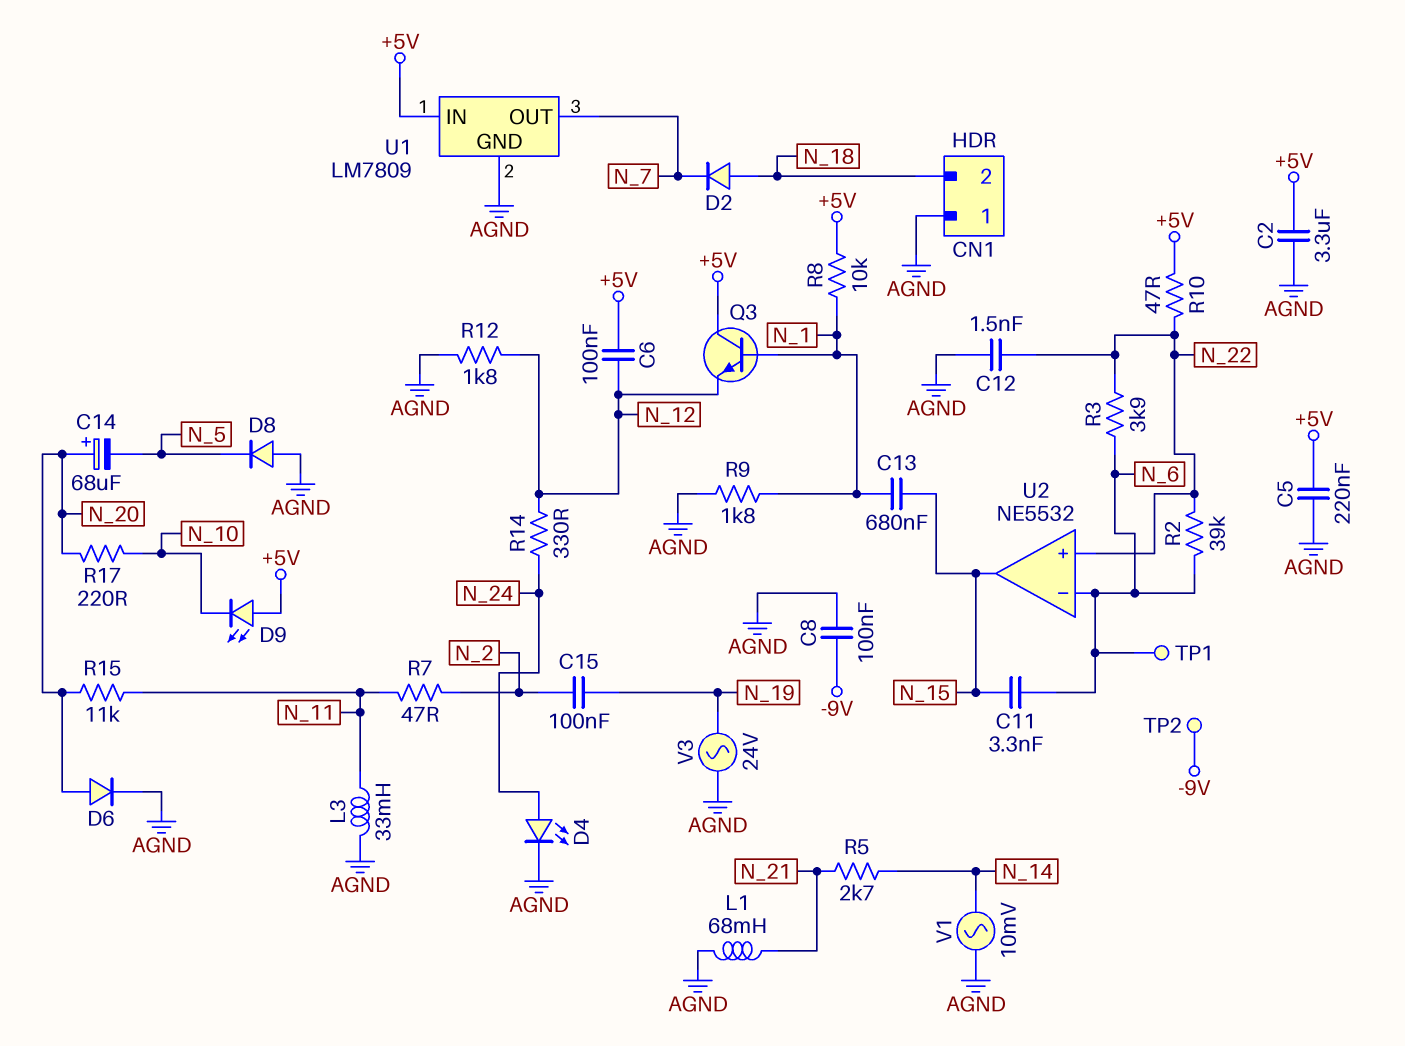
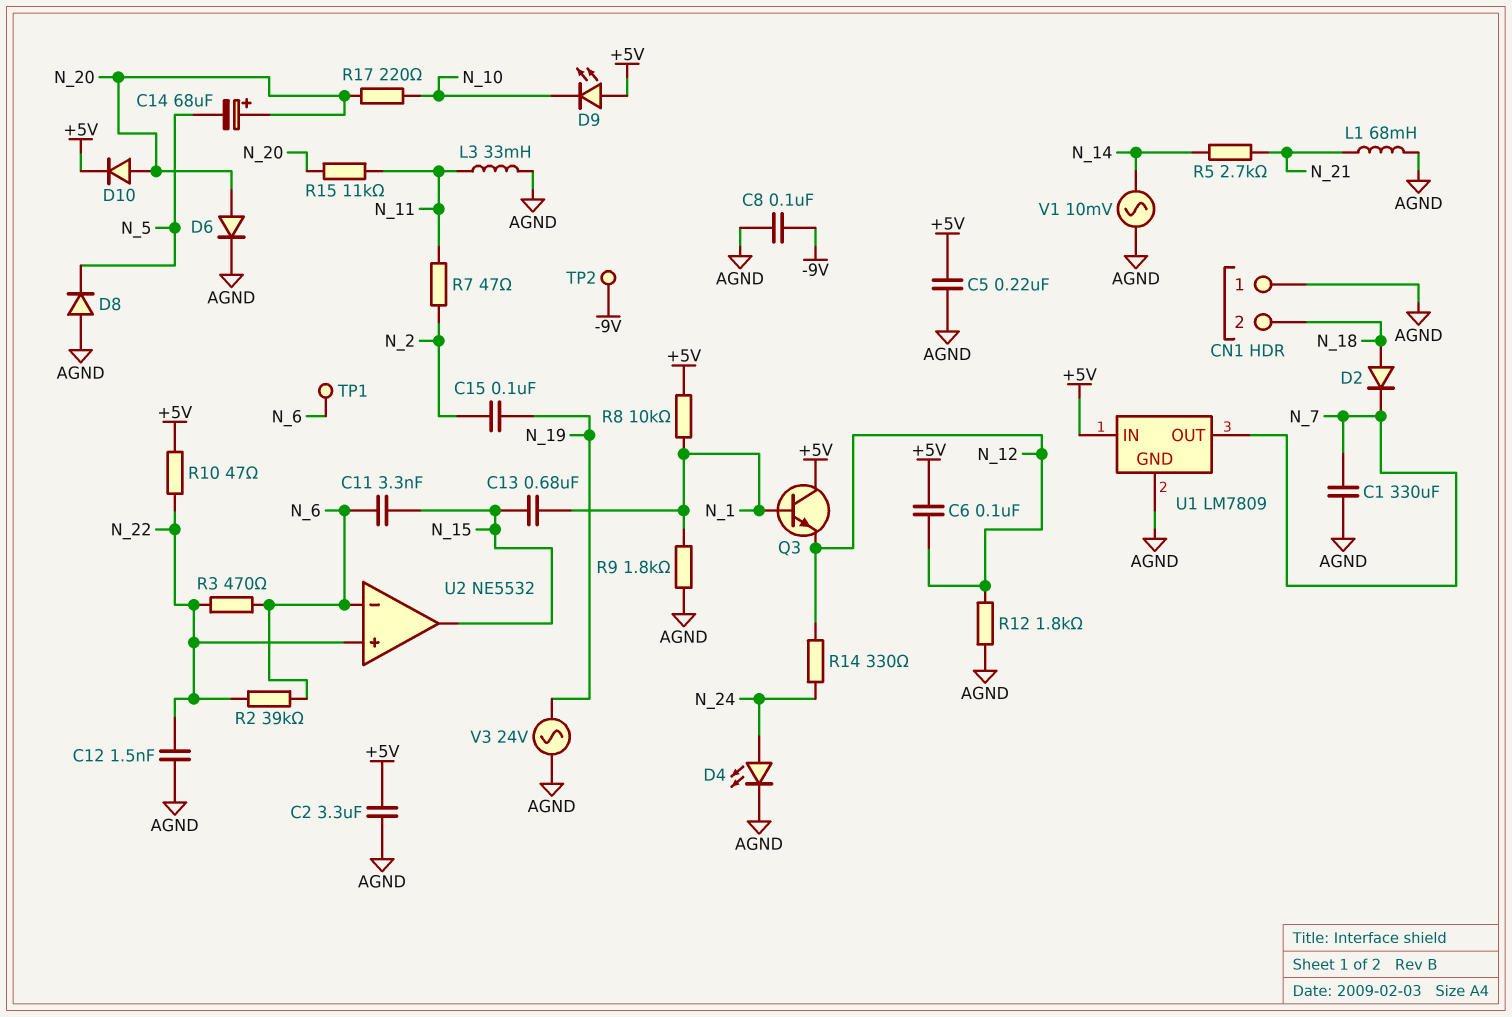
C1: none -> 330uF (AGND, N_7)
D10: none -> diode (A N_20, K +5V)
R3: 3.9k (N_6, N_22) -> 470 (N_6, N_22)

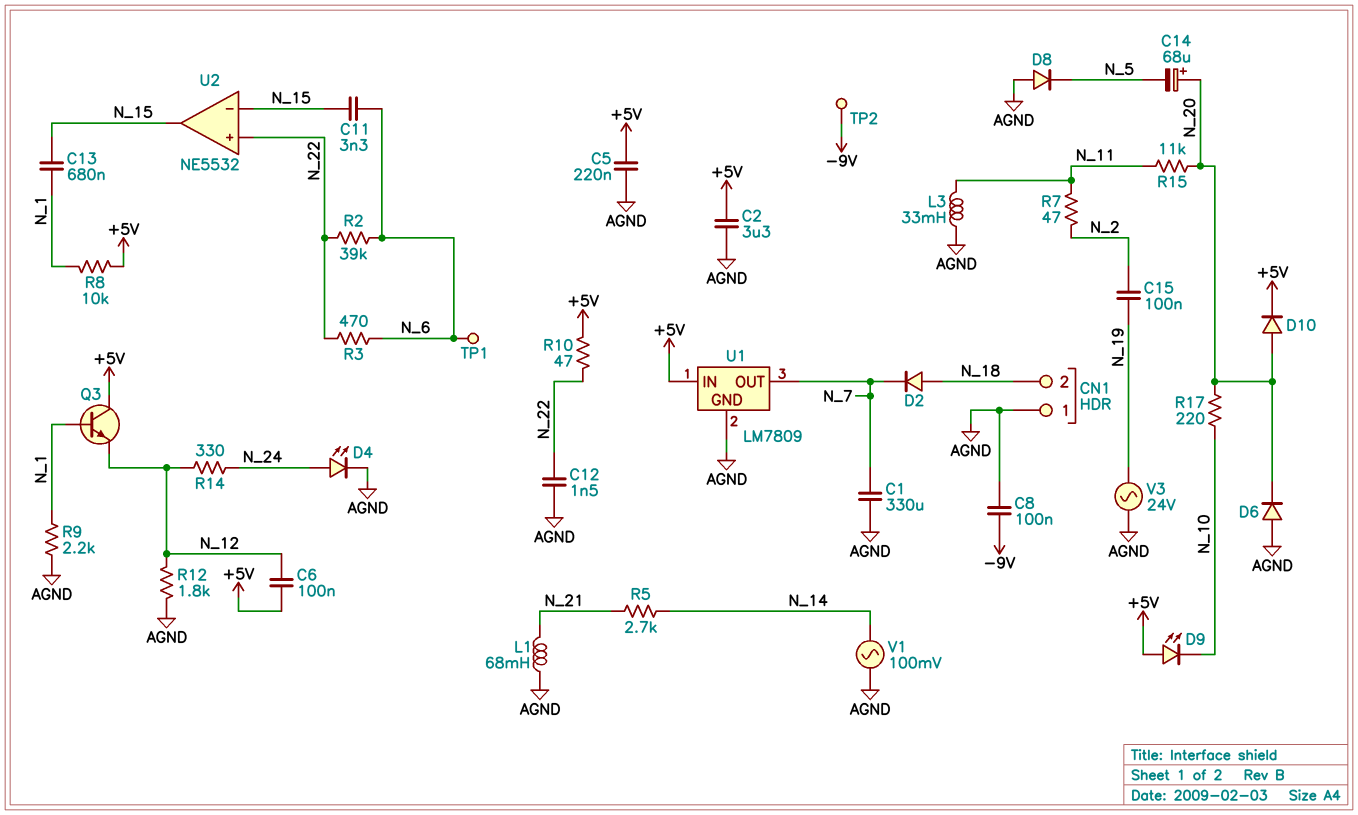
D6: diode (A N_20, K AGND) -> diode (A AGND, K N_20)
R9: 1.8k (AGND, N_1) -> 2.2k (AGND, N_1)
U2 pin in-: N_6 -> N_15
V1: AC 10mV (AGND, N_14) -> AC 100mV (AGND, N_14)

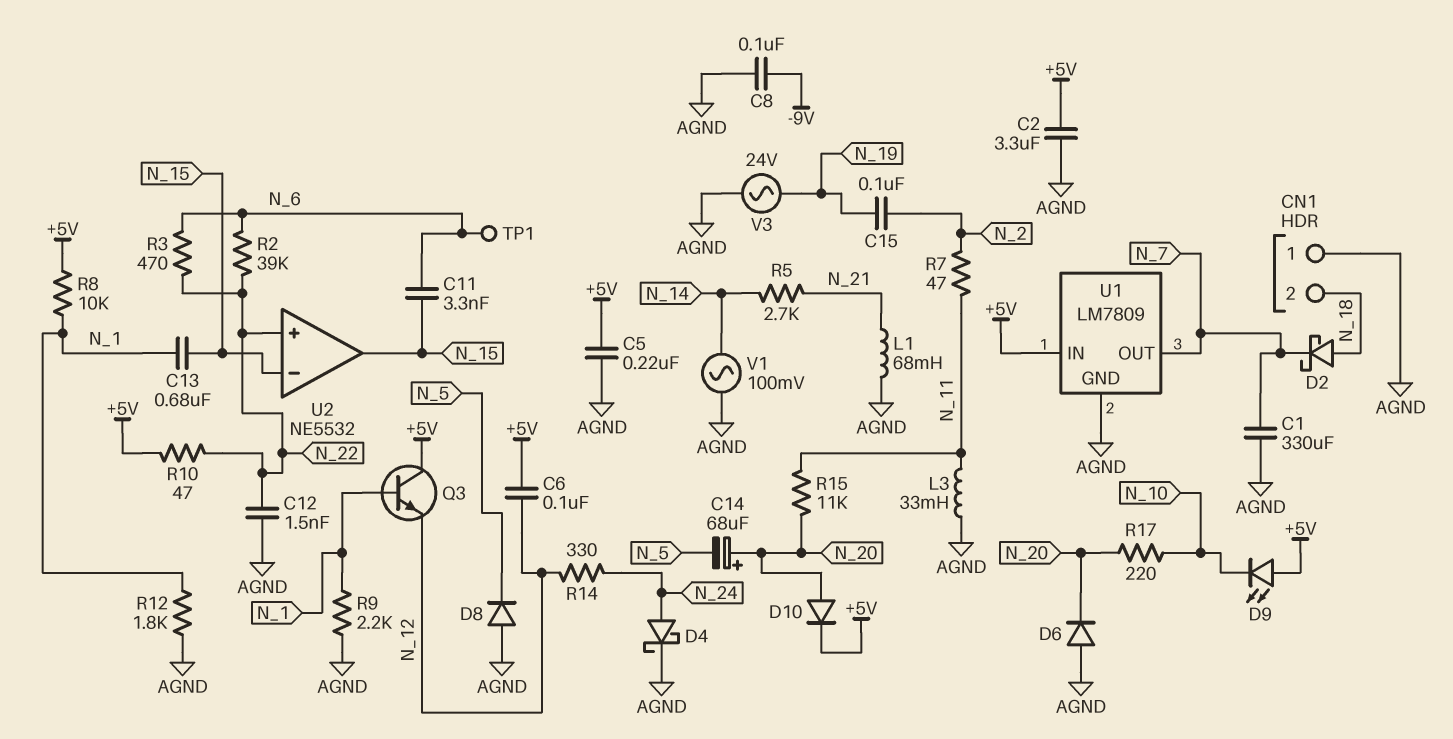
D2: diode (A N_18, K N_7) -> schottky (A N_18, K N_7)
D4: LED (A N_24, K AGND) -> schottky (A N_24, K AGND)
R12: 1.8k (AGND, N_12) -> 1.8k (AGND, N_1)
TP2: test point (-9V) -> none

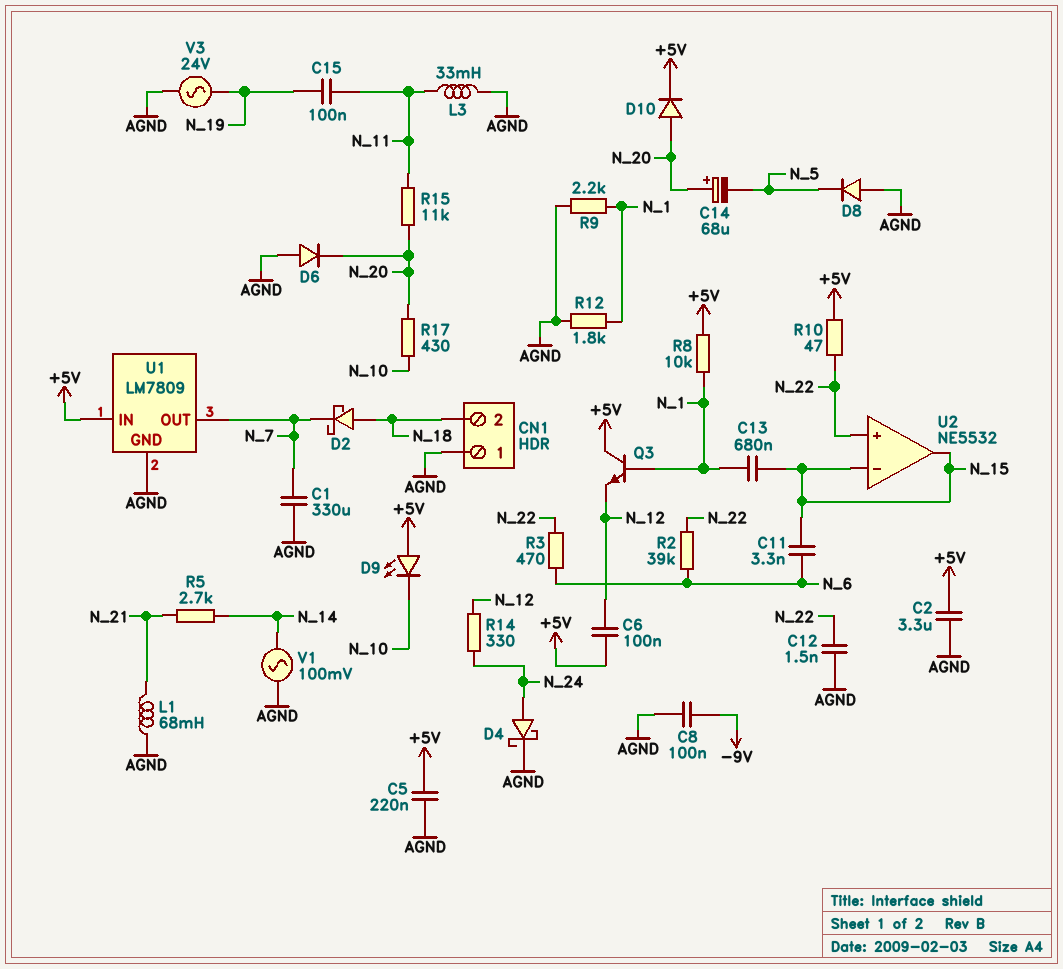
C15: 100nF (N_2, N_19) -> 100nF (N_11, N_19)
R7: 47 (N_2, N_11) -> none
R17: 220 (N_10, N_20) -> 430 (N_10, N_20)
TP1: test point (N_6) -> none

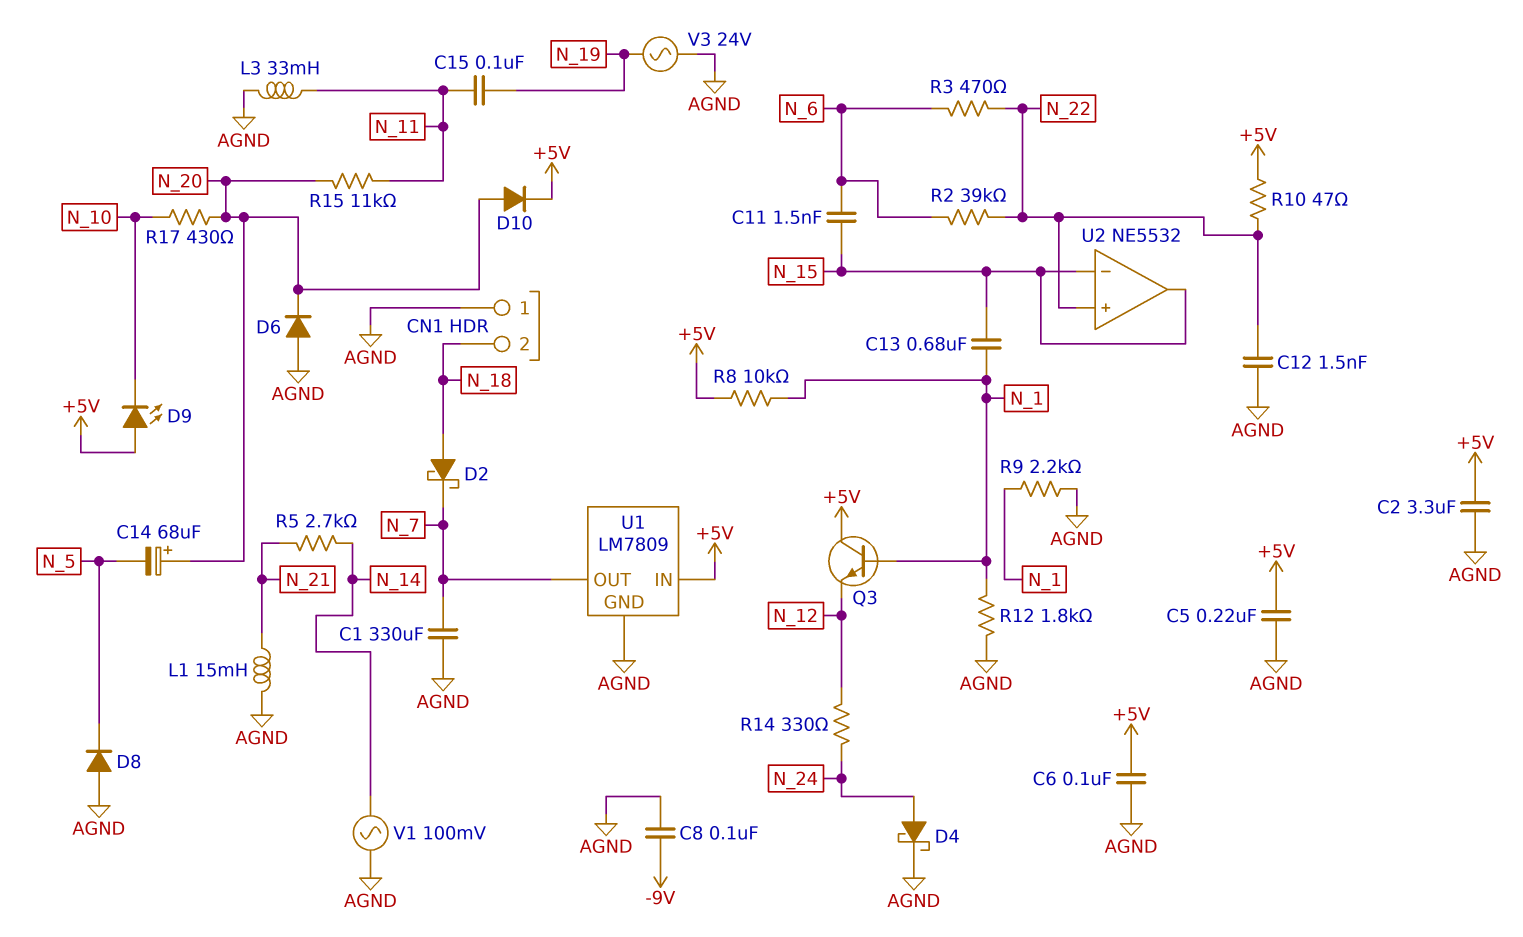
C6: 100nF (+5V, N_12) -> 100nF (+5V, AGND)
C11: 3.3nF (N_6, N_15) -> 1.5nF (N_6, N_15)
L1: 68mH (AGND, N_21) -> 15mH (AGND, N_21)

